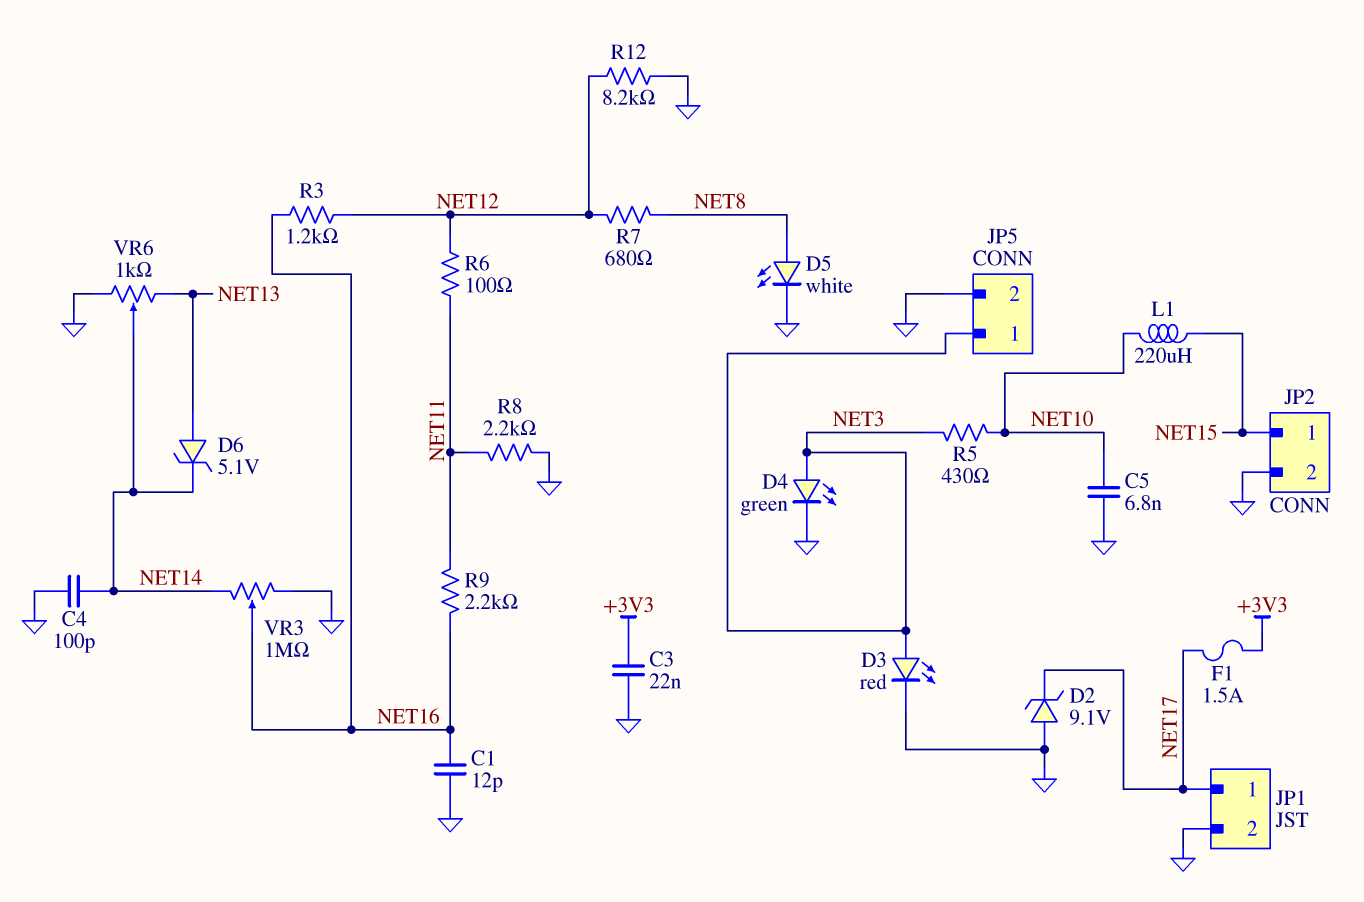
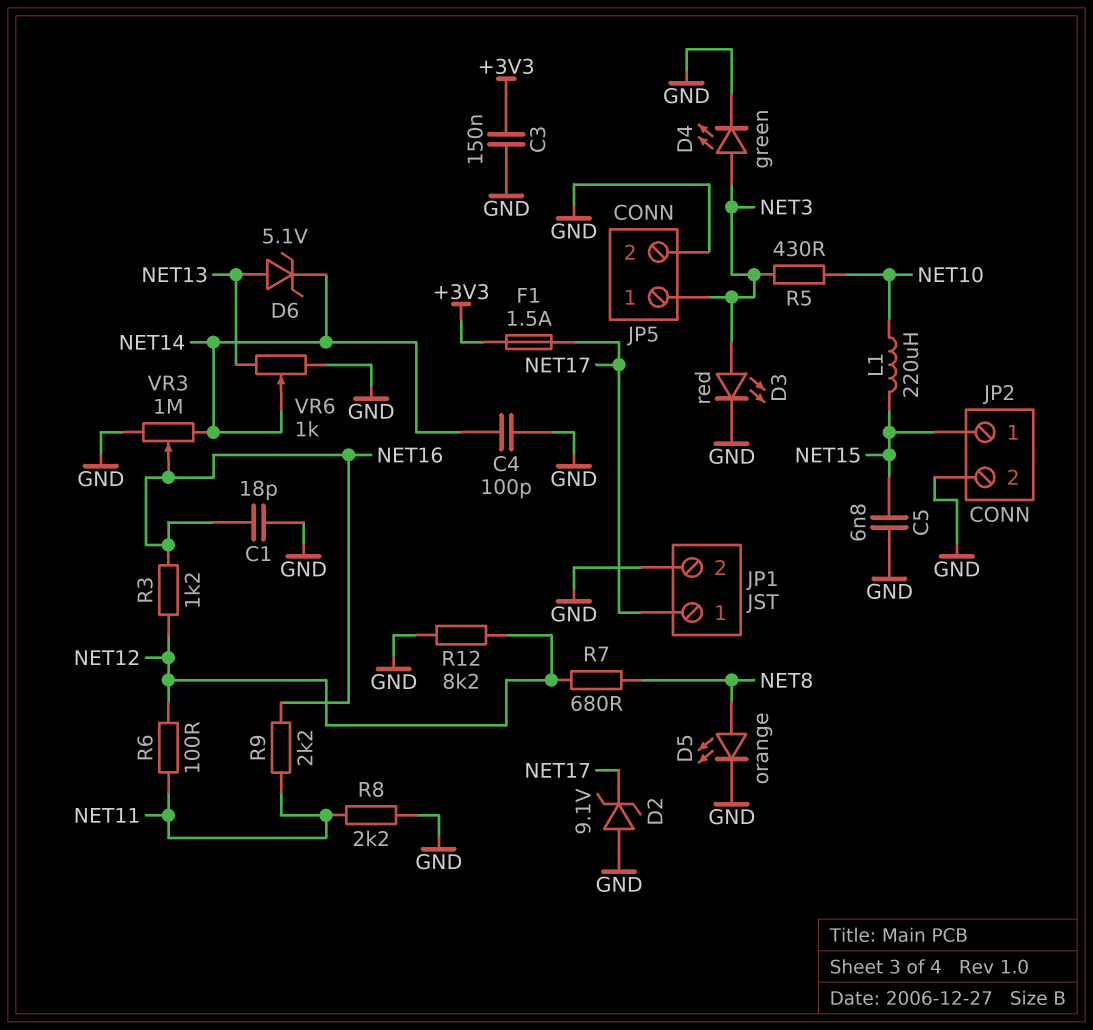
C1: 12pF (GND, NET16) -> 18pF (GND, NET16)
C3: 22nF (+3V3, GND) -> 150nF (+3V3, GND)
C5: 6.8nF (GND, NET10) -> 6.8nF (GND, NET15)
D5: LED white (A NET8, K GND) -> LED orange (A NET8, K GND)

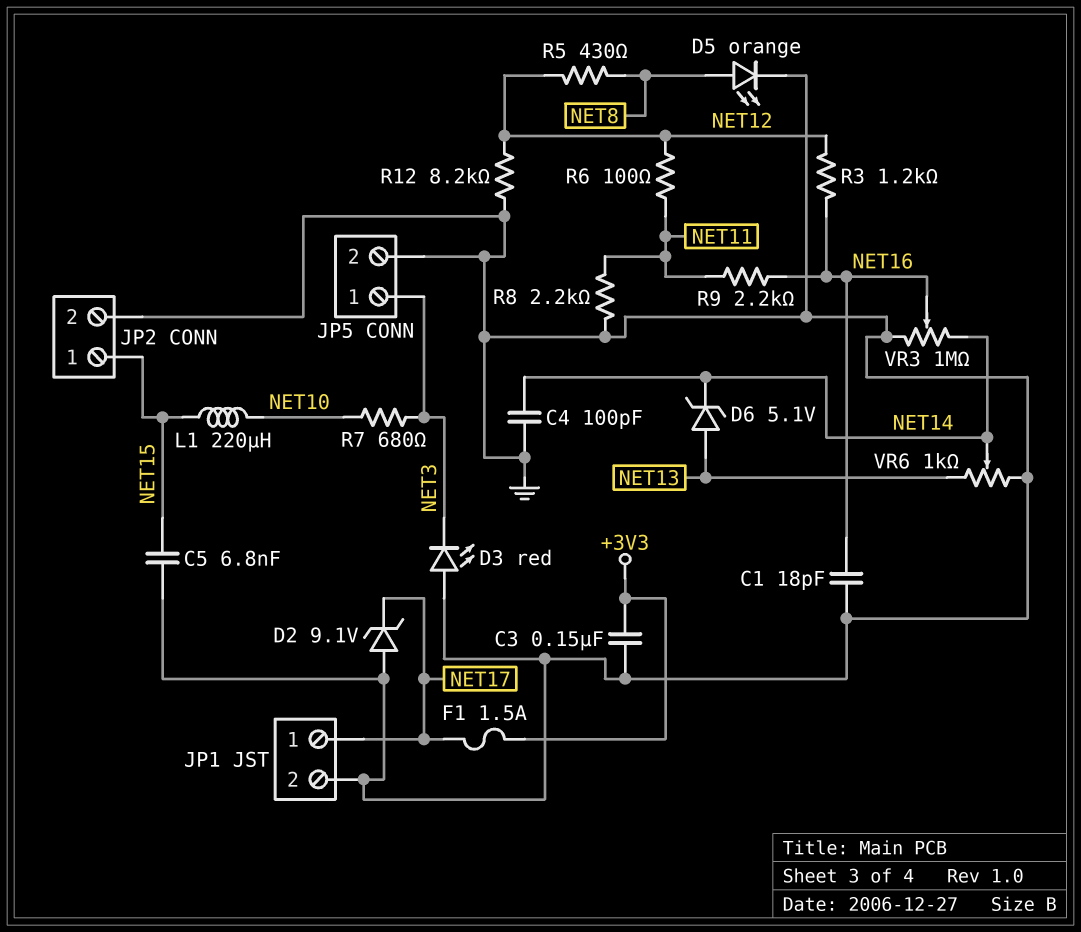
D3: LED red (A NET3, K GND) -> LED red (A GND, K NET3)
D4: LED green (A NET3, K GND) -> none
R5: 430 (NET3, NET10) -> 430 (NET8, NET12)
R7: 680 (NET8, NET12) -> 680 (NET3, NET10)

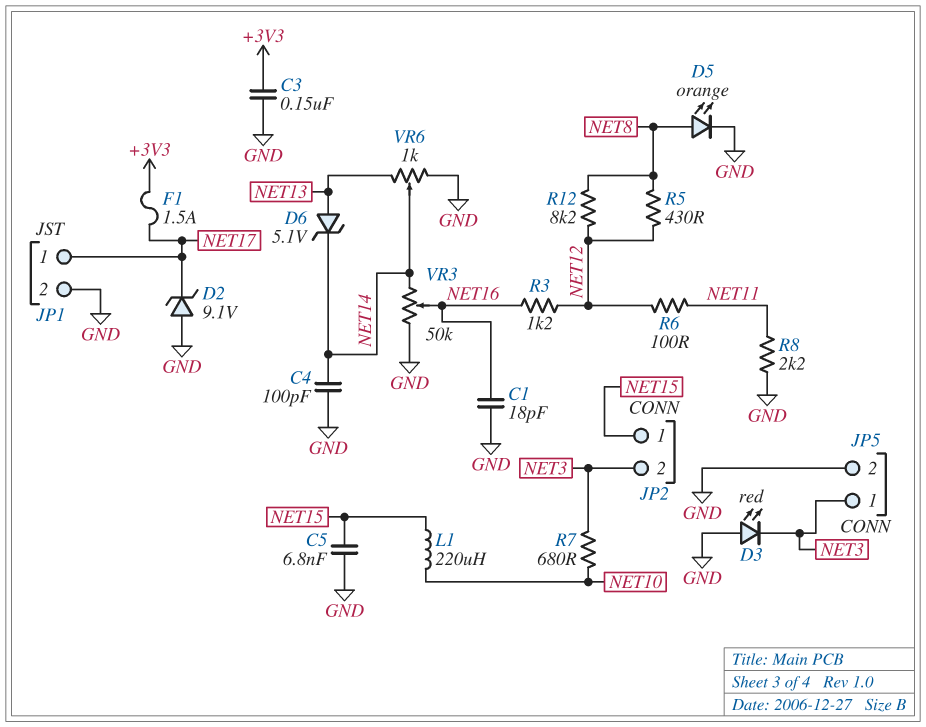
JP2 pin 2: GND -> NET3
R9: 2.2k (NET11, NET16) -> none
R12: 8.2k (GND, NET12) -> 8.2k (NET8, NET12)
VR3: 1M (GND, NET14, wiper NET16) -> 50k (GND, NET14, wiper NET16)

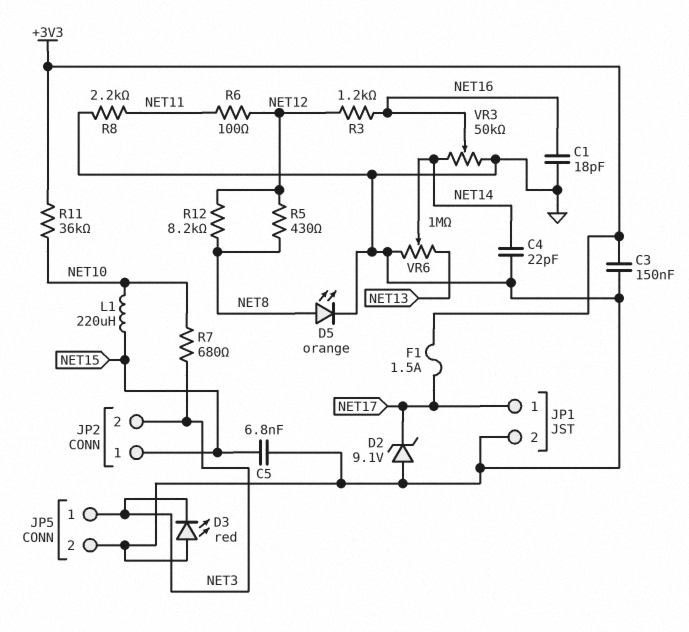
C4: 100pF (GND, NET14) -> 22pF (GND, NET14)
D6: zener 5.1V (A NET13, K NET14) -> none
R11: none -> 36k (+3V3, NET10)
VR6: 1k (GND, NET13, wiper NET14) -> 1M (GND, NET13, wiper NET14)

